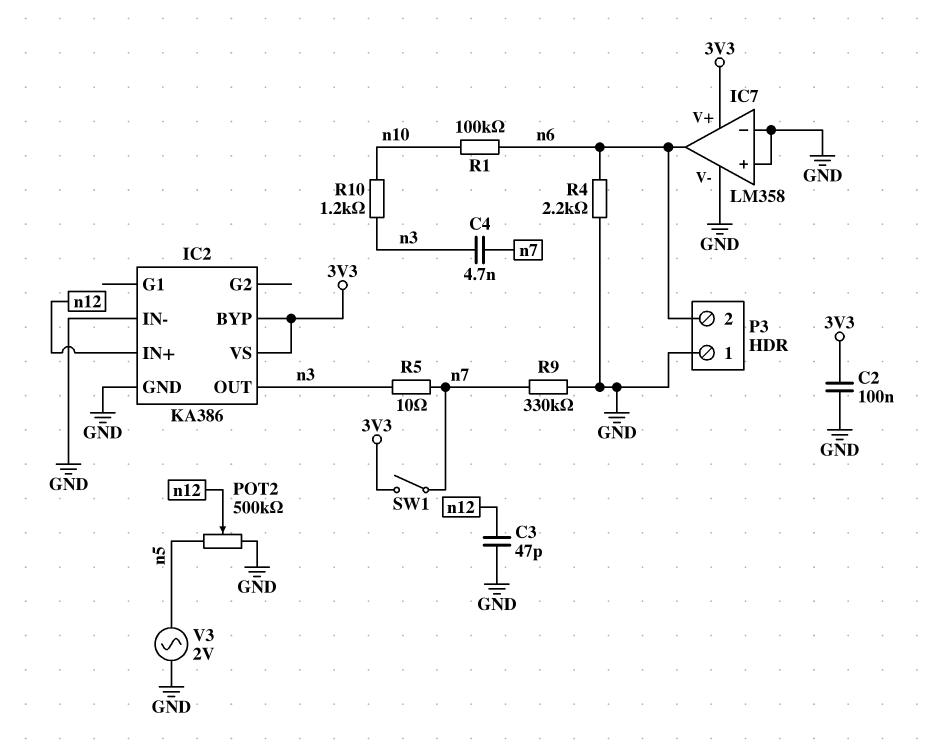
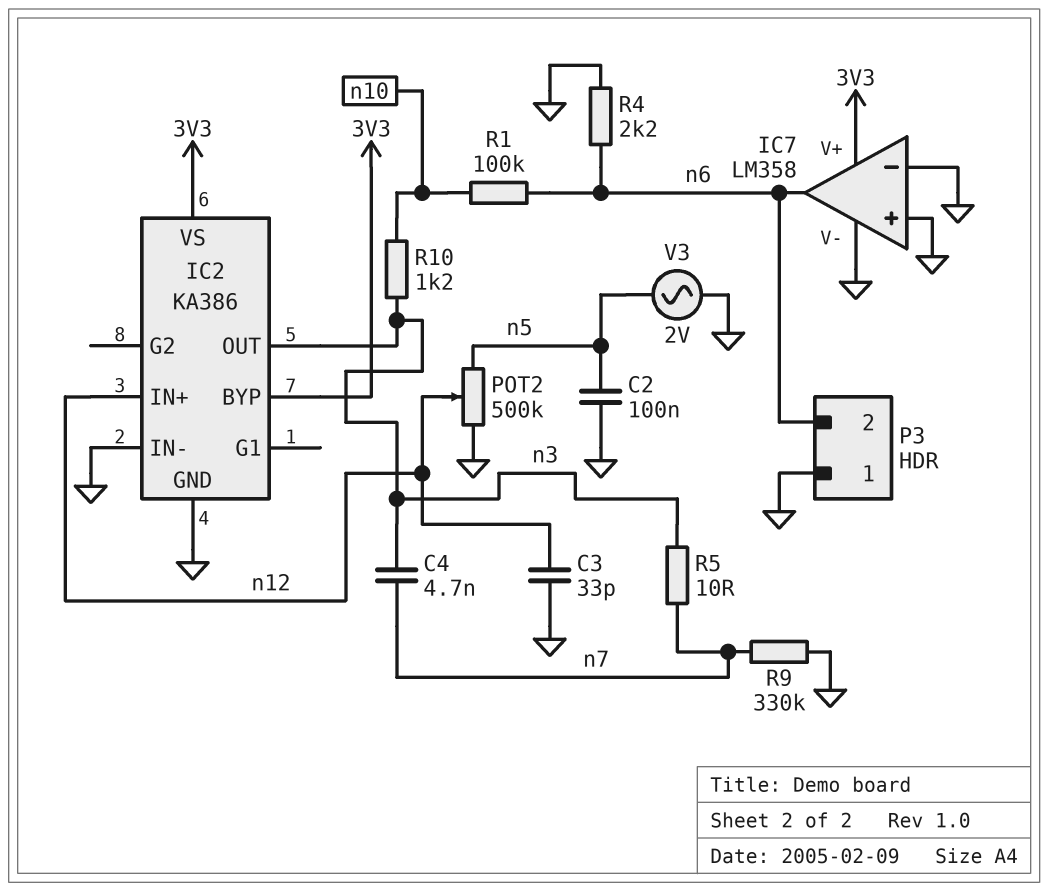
C2: 100nF (3V3, GND) -> 100nF (GND, n5)
C3: 47pF (GND, n12) -> 33pF (GND, n12)
SW1: switch (3V3, n7) -> none

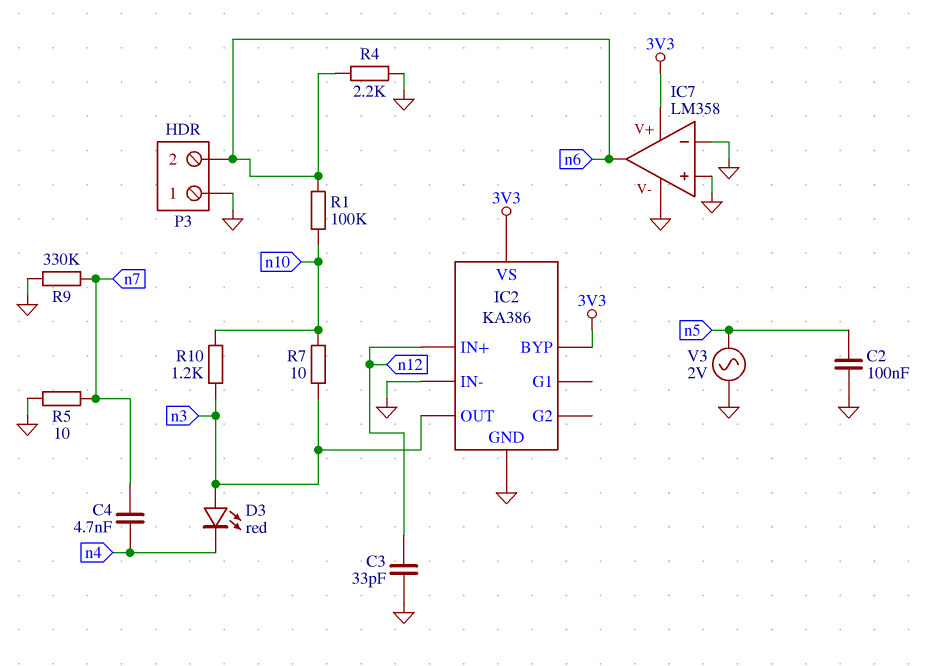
C4: 4.7nF (n3, n7) -> 4.7nF (n4, n7)
D3: none -> LED red (A n3, K n4)
POT2: 500k (GND, n5, wiper n12) -> none
R5: 10 (n3, n7) -> 10 (GND, n7)
R7: none -> 10 (n3, n10)

